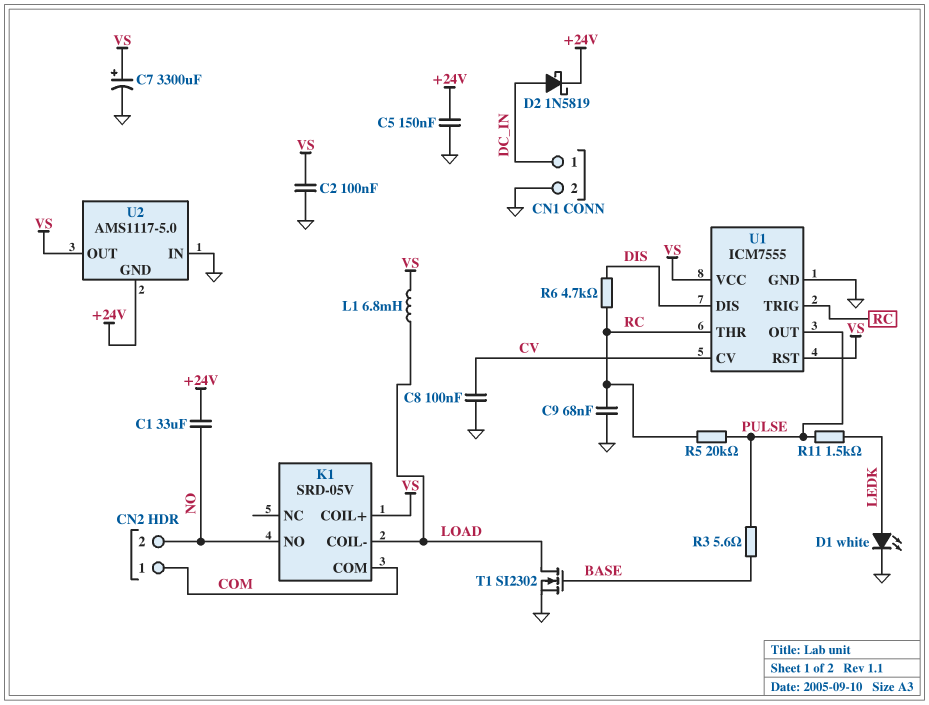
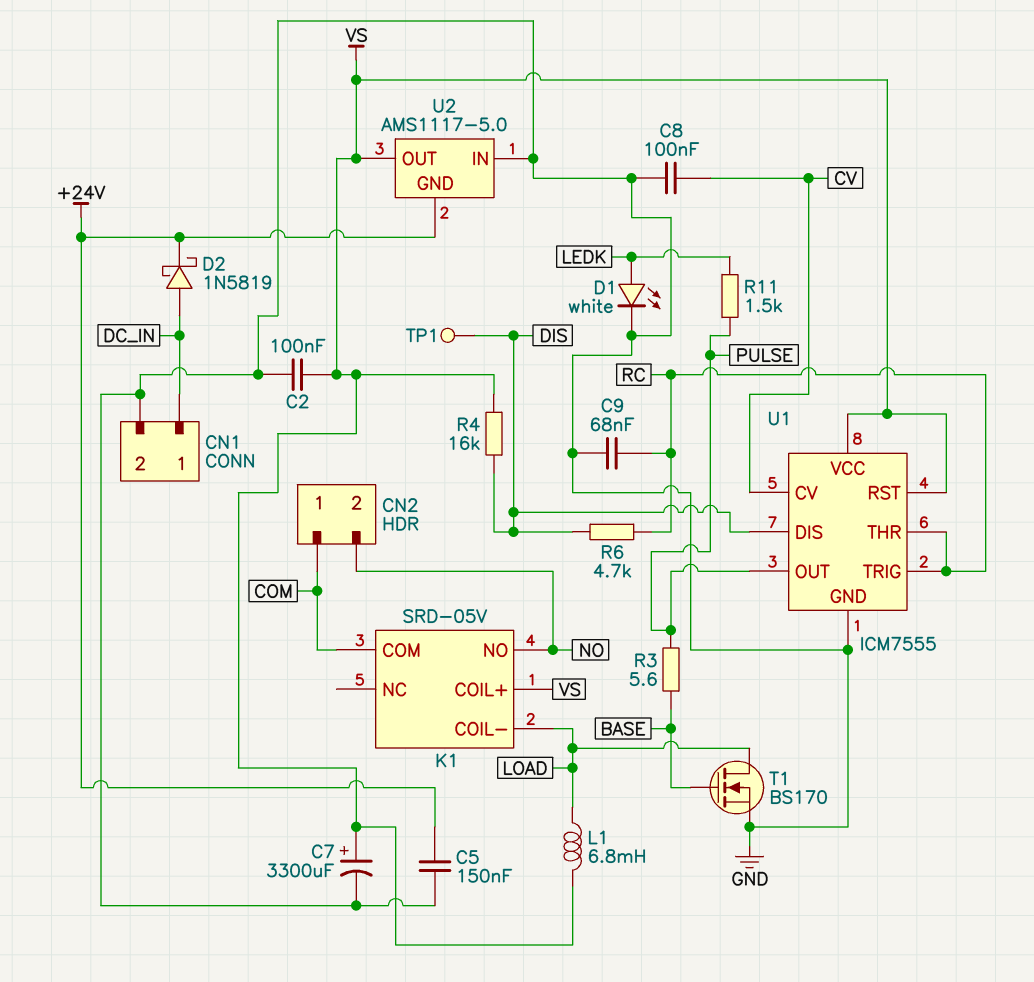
C1: 33uF (+24V, NO) -> none
R4: none -> 16k (DIS, VS)
R5: 20k (PULSE, RC) -> none
T1: NMOS SI2302 (G BASE, D LOAD, S GND) -> NMOS BS170 (G BASE, D LOAD, S GND)
TP1: none -> test point (DIS)

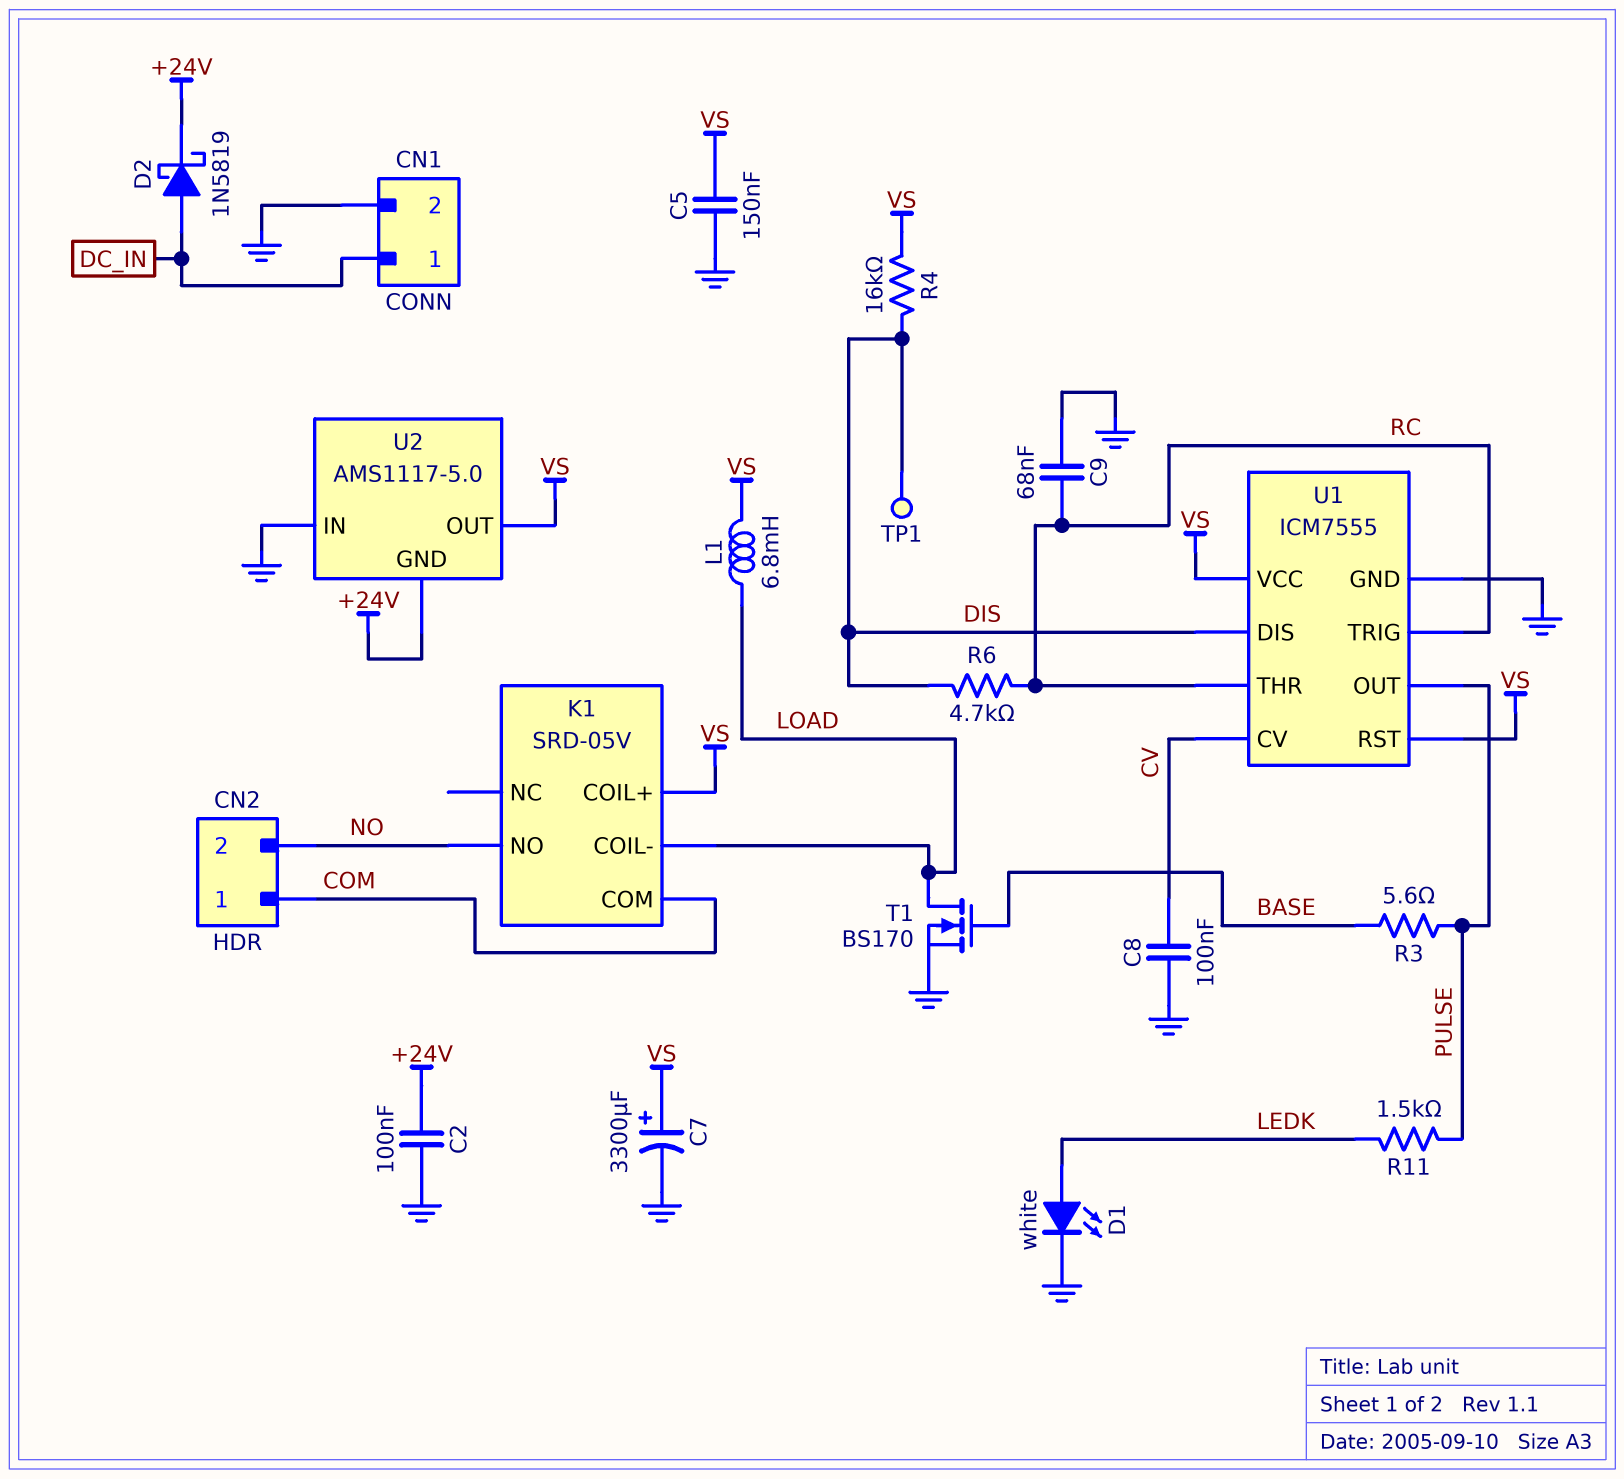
C2: 100nF (GND, VS) -> 100nF (+24V, GND)
C5: 150nF (+24V, GND) -> 150nF (GND, VS)

